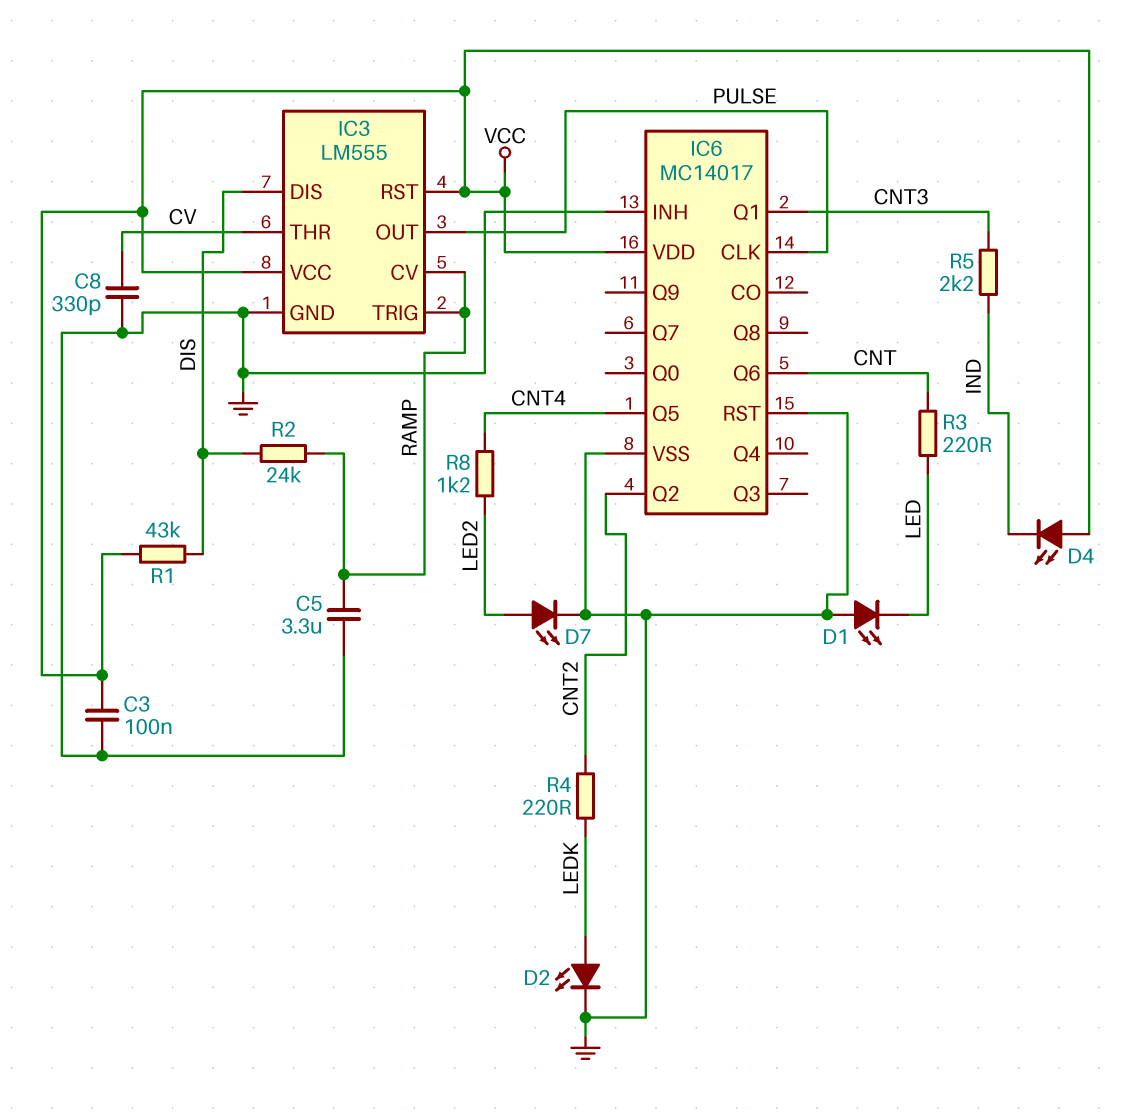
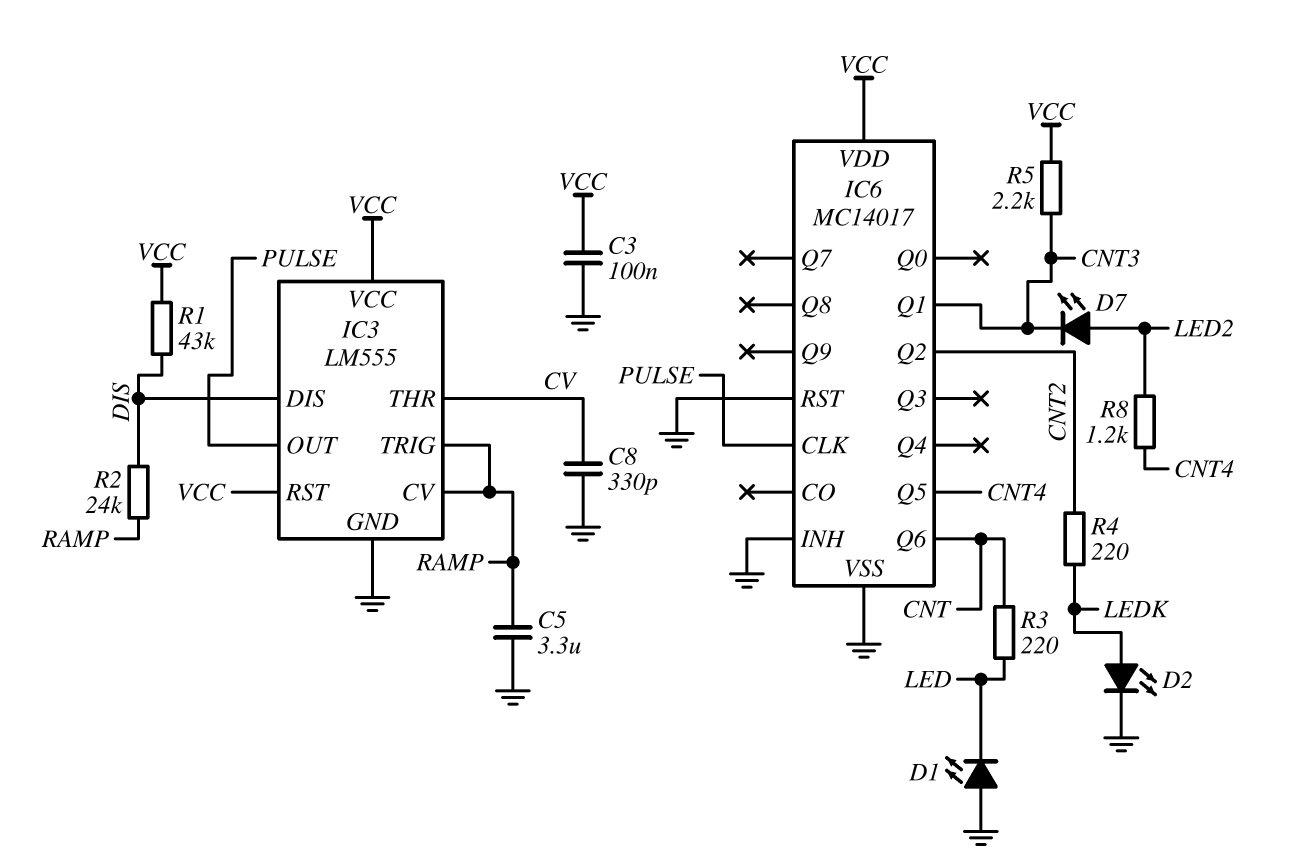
D4: LED (A VCC, K IND) -> none
D7: LED (A LED2, K GND) -> LED (A LED2, K CNT3)
R5: 2.2k (CNT3, IND) -> 2.2k (CNT3, VCC)

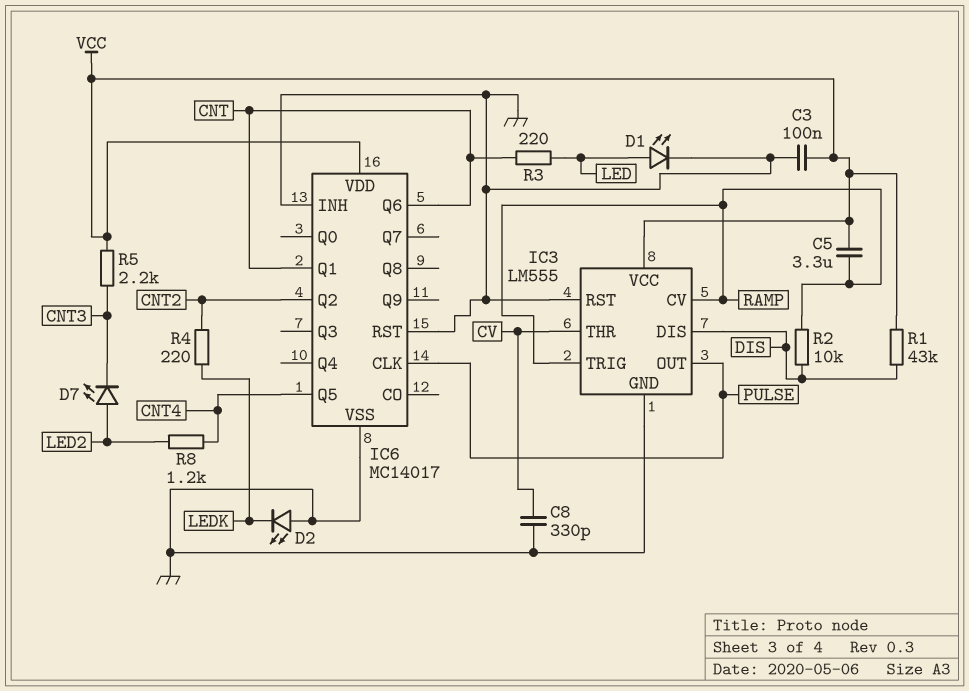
C5: 3.3uF (GND, RAMP) -> 3.3uF (RAMP, VCC)
D1: LED (A GND, K LED) -> LED (A LED, K GND)
D2: LED (A LEDK, K GND) -> LED (A GND, K LEDK)
IC3 pin RST: VCC -> GND
IC6 pin Q1: CNT3 -> CNT
R2: 24k (DIS, RAMP) -> 10k (DIS, RAMP)

